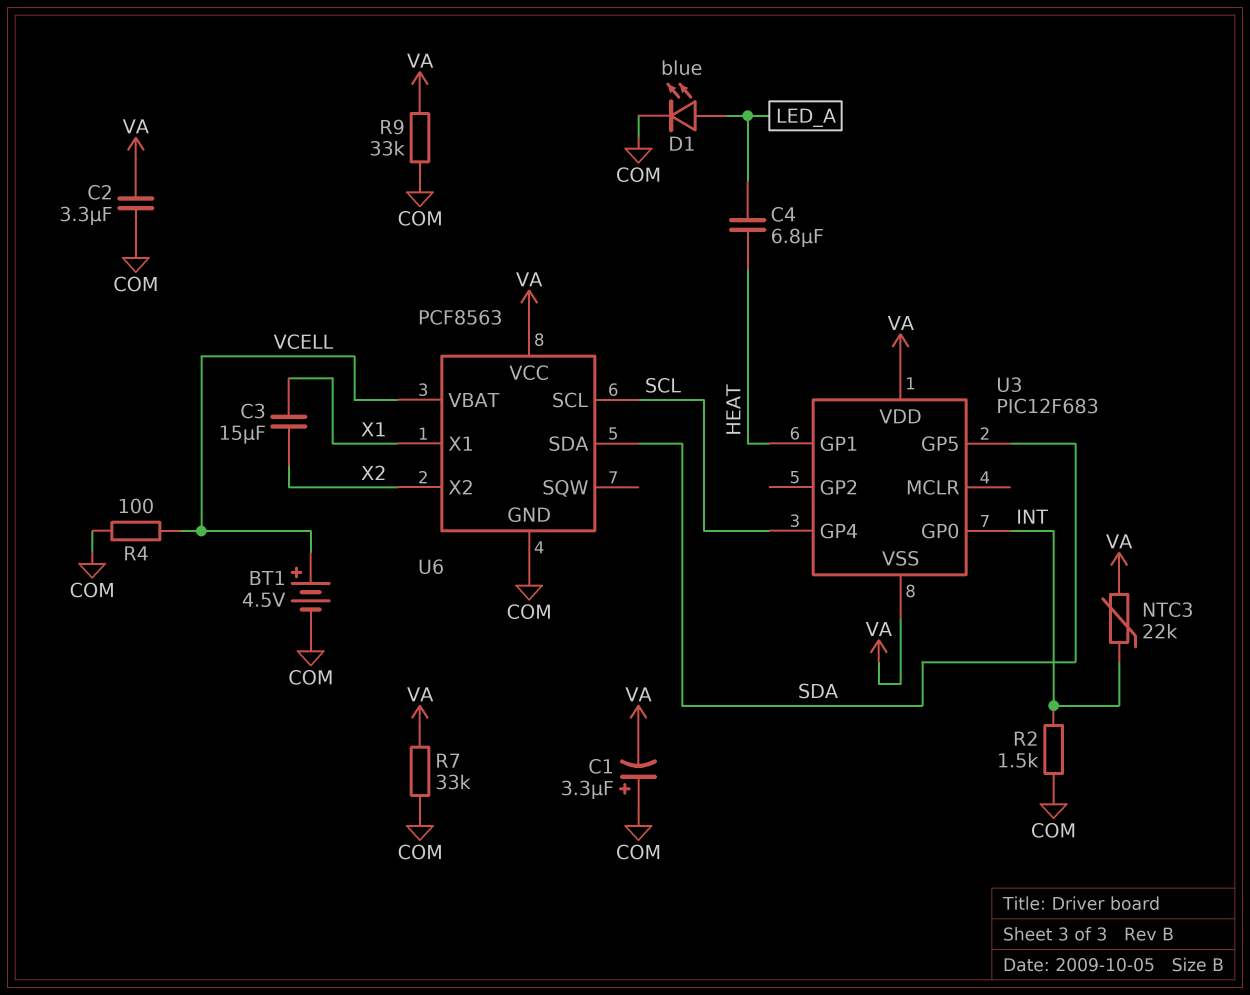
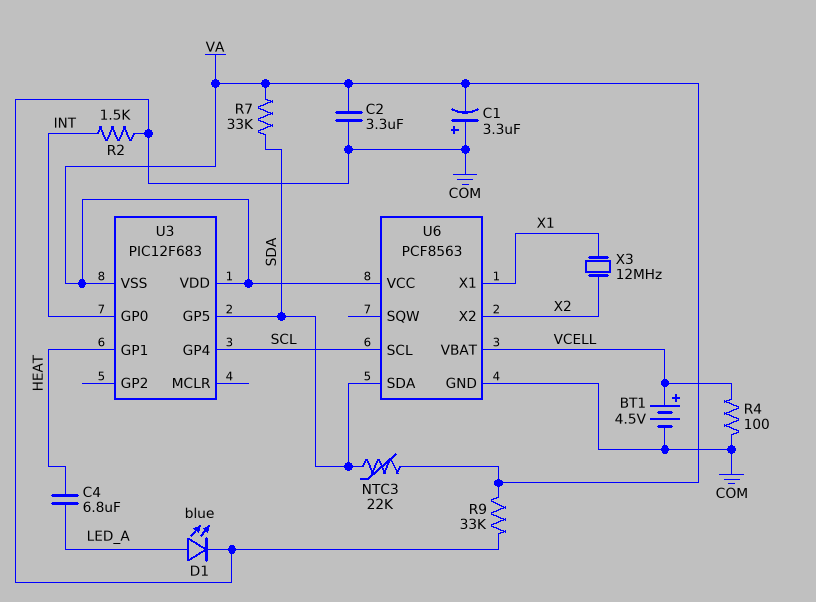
C3: 15uF (X1, X2) -> none
NTC3: 22k (INT, VA) -> 22k (SDA, VA)
R7: 33k (COM, VA) -> 33k (SDA, VA)
X3: none -> 12MHz (X1, X2)

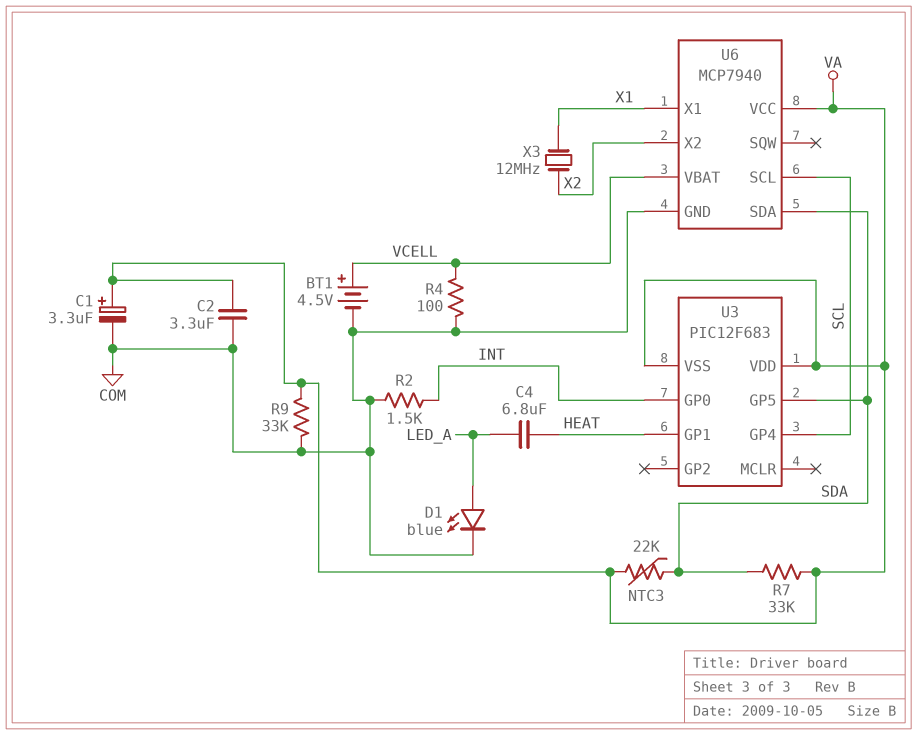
C1: 3.3uF (plus COM, minus VA) -> 3.3uF (plus VA, minus COM)
U6: PCF8563 -> MCP7940

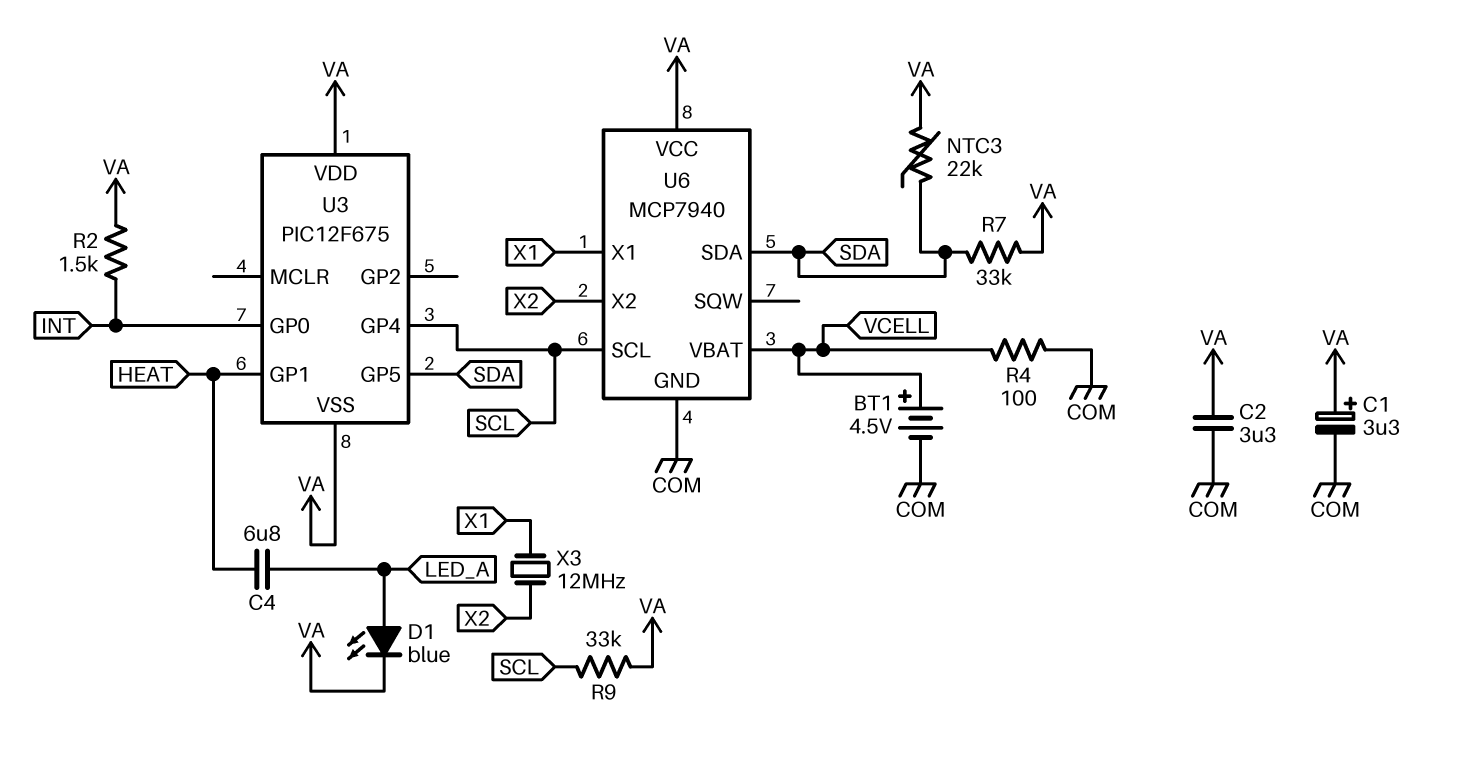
D1: LED blue (A LED_A, K COM) -> LED blue (A LED_A, K VA)
R2: 1.5k (COM, INT) -> 1.5k (INT, VA)
R9: 33k (COM, VA) -> 33k (SCL, VA)
U3: PIC12F683 -> PIC12F675

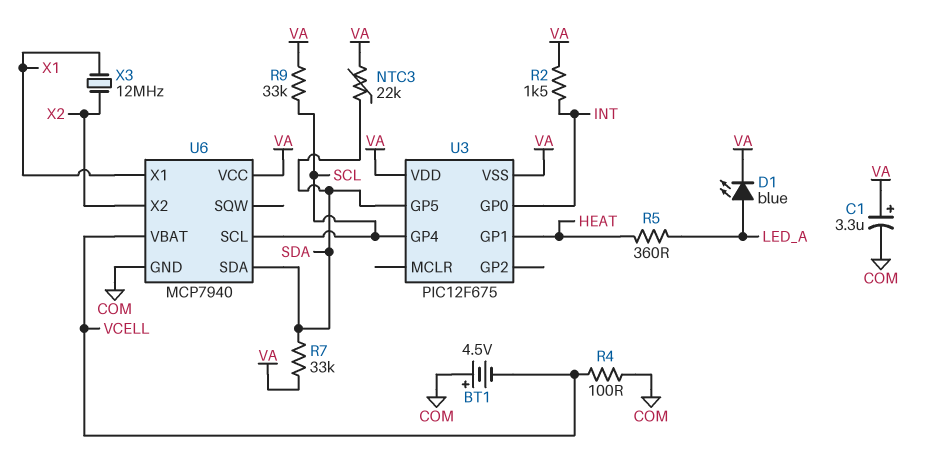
BT1: 4.5V (plus VCELL, minus COM) -> 4.5V (plus COM, minus VCELL)
C2: 3.3uF (COM, VA) -> none
C4: 6.8uF (HEAT, LED_A) -> none
R5: none -> 360 (HEAT, LED_A)

